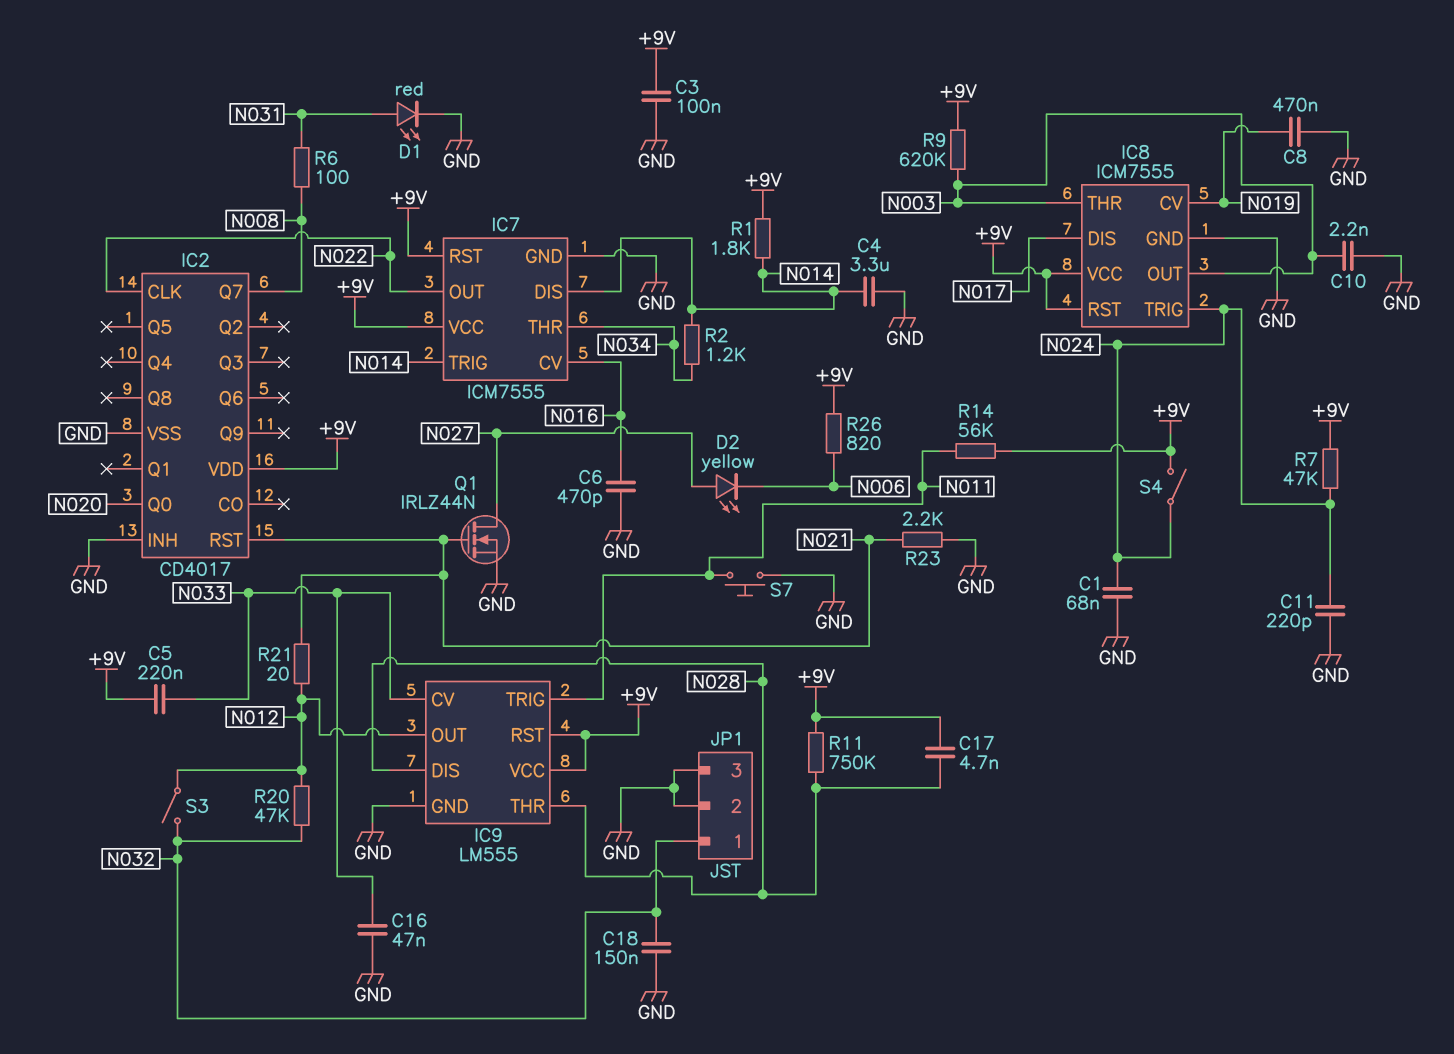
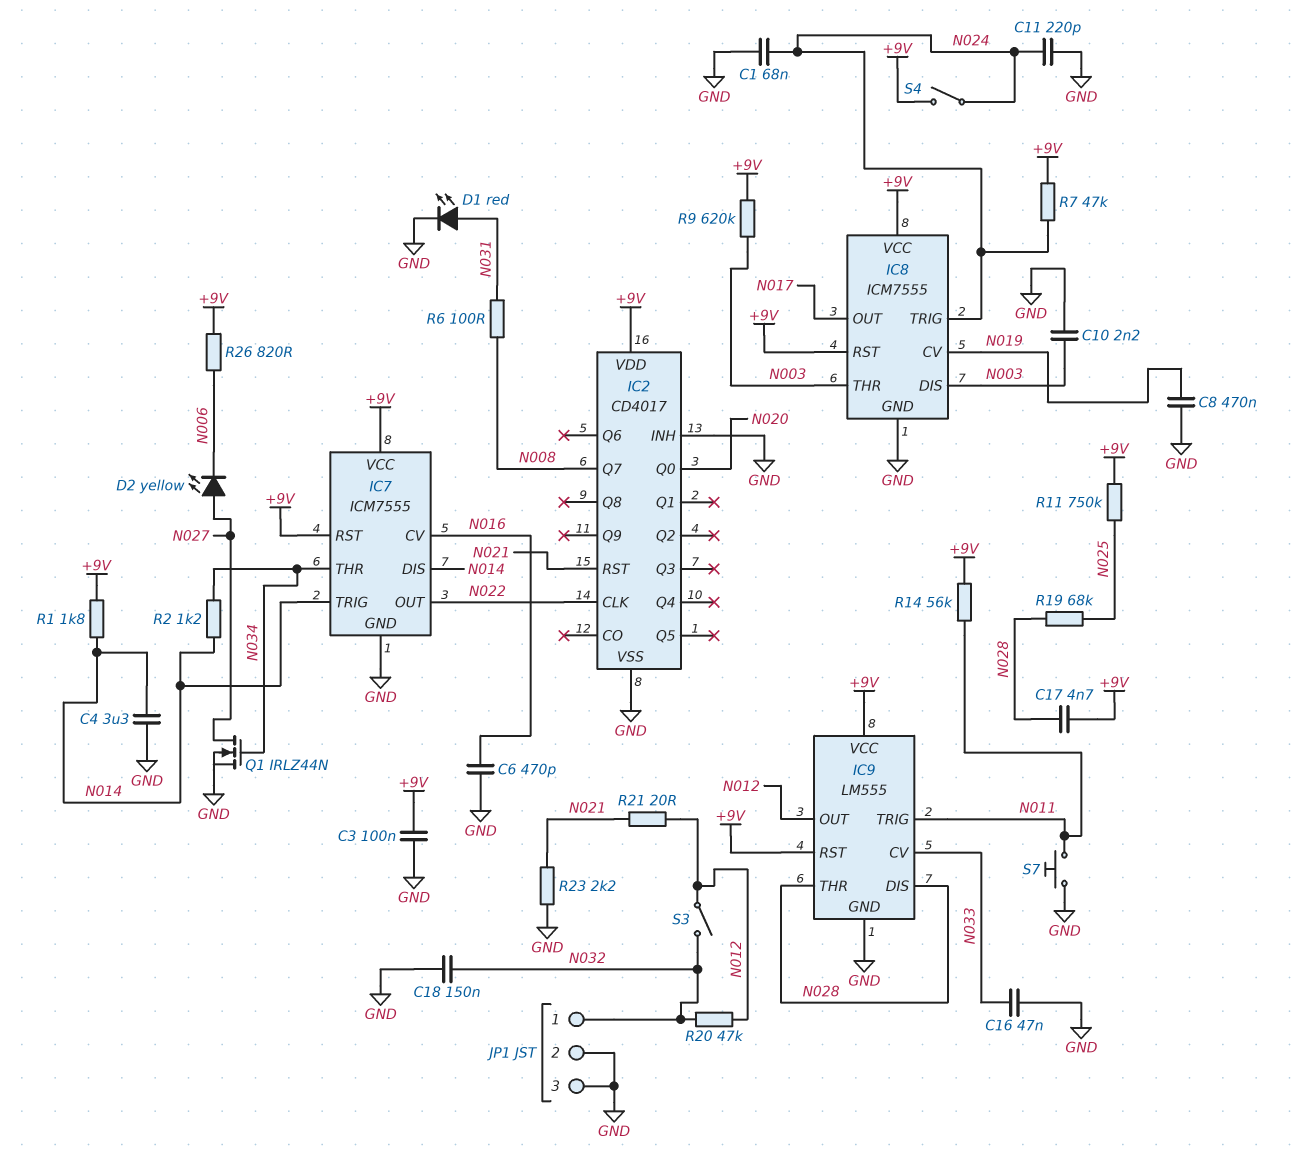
C5: 220nF (+9V, N033) -> none
IC8 pin DIS: N017 -> N003
IC8 pin OUT: N003 -> N017
Q1: NMOS IRLZ44N (G N021, D N027, S GND) -> NMOS IRLZ44N (G N034, D N027, S GND)
R11: 750k (+9V, N028) -> 750k (+9V, N025)
R19: none -> 68k (N025, N028)

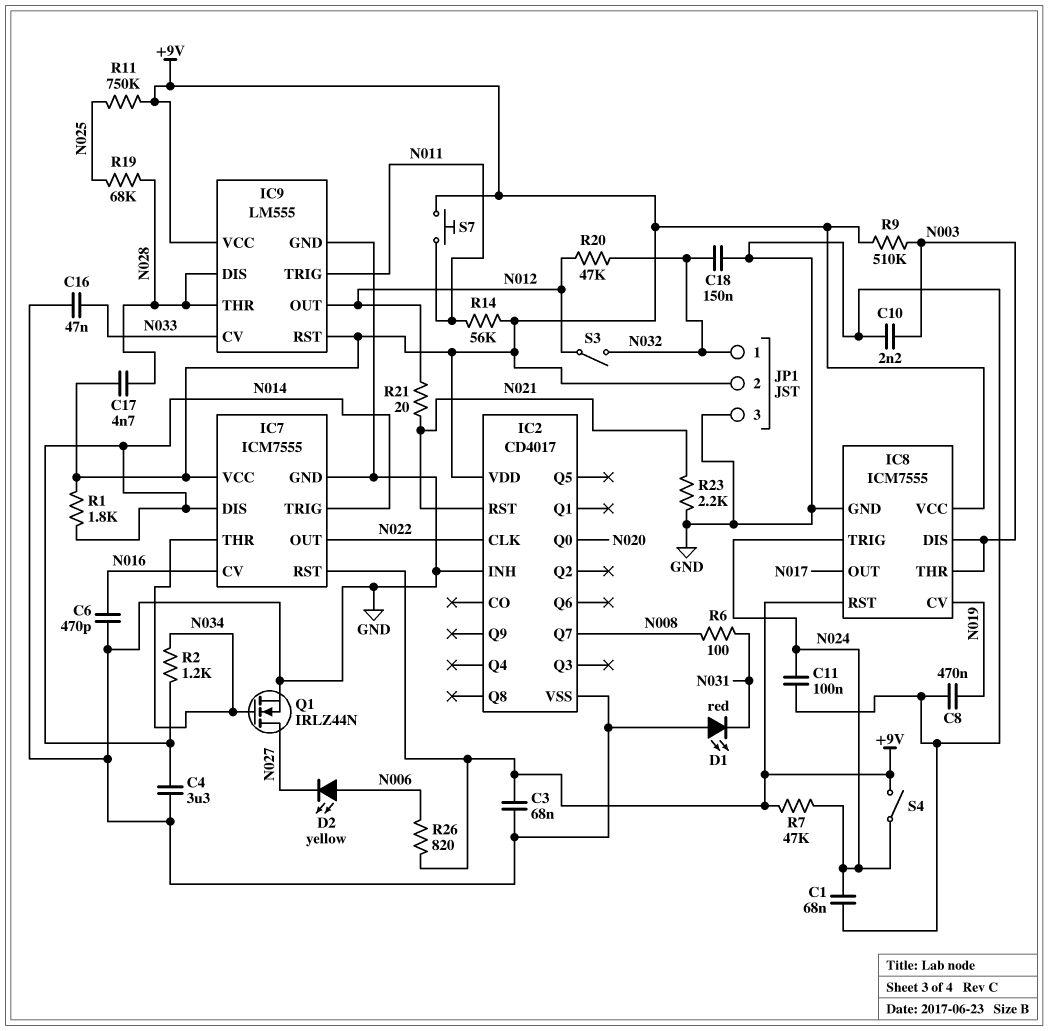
C3: 100nF (+9V, GND) -> 68nF (+9V, GND)
C11: 220pF (GND, N024) -> 100nF (GND, N024)
D1: LED red (A N031, K GND) -> LED red (A GND, K N031)
D2: LED yellow (A N027, K N006) -> LED yellow (A N006, K N027)
JP1 pin 2: GND -> +9V
R9: 620k (+9V, N003) -> 510k (+9V, N003)
S7: button (GND, N011) -> button (+9V, N011)

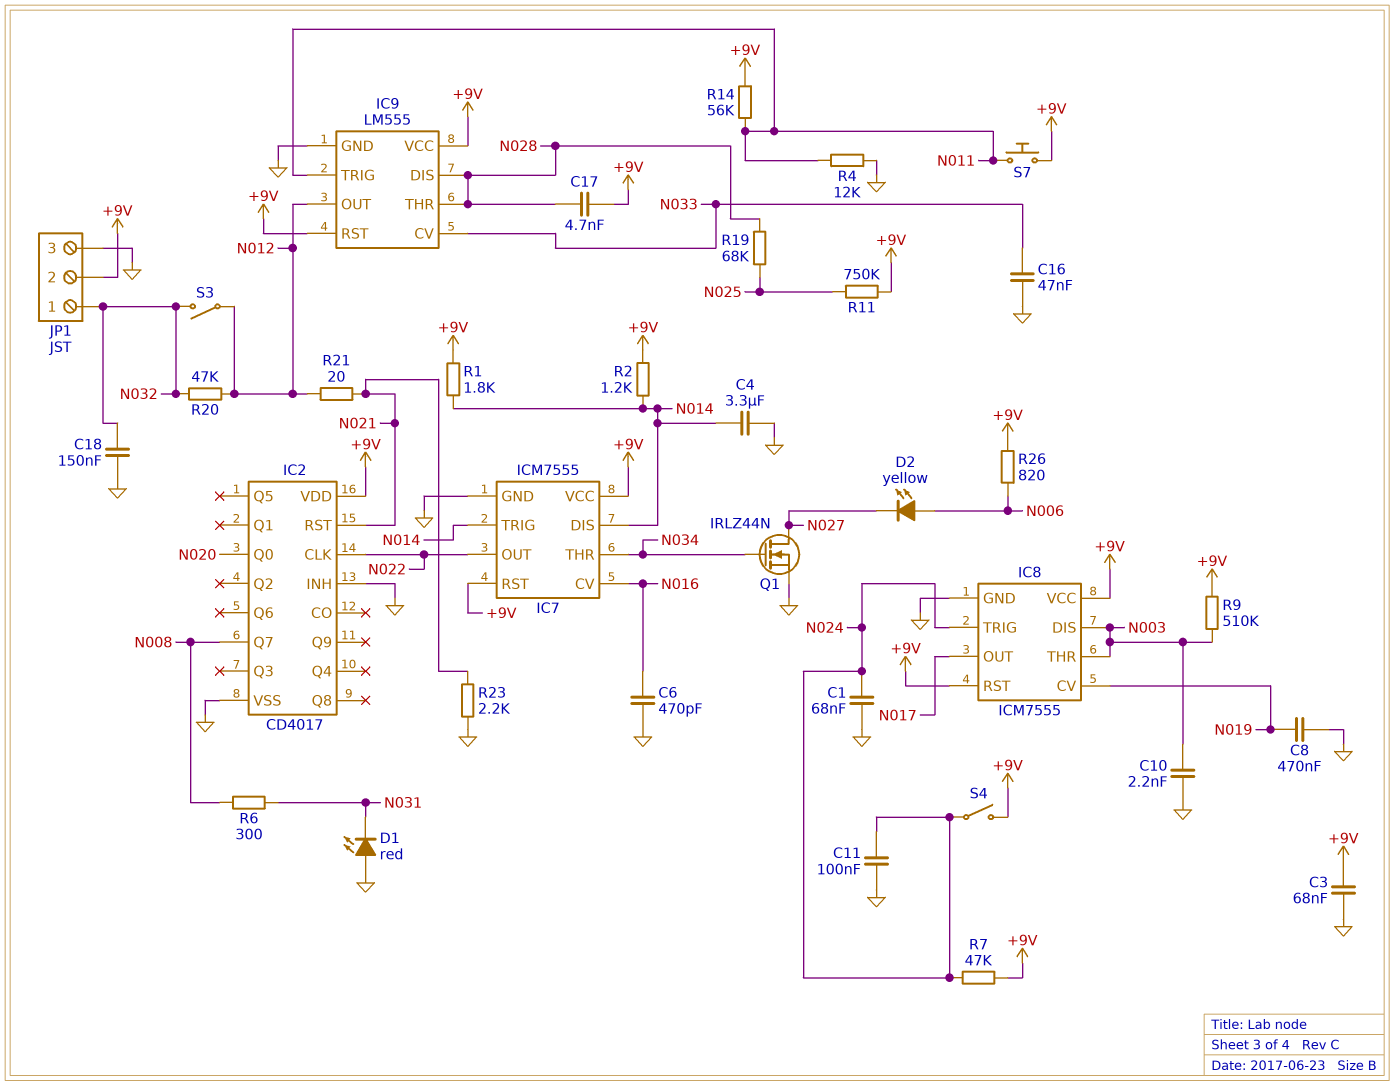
R2: 1.2k (N014, N034) -> 1.2k (+9V, N014)
R4: none -> 12k (GND, N011)
R6: 100 (N008, N031) -> 300 (N008, N031)

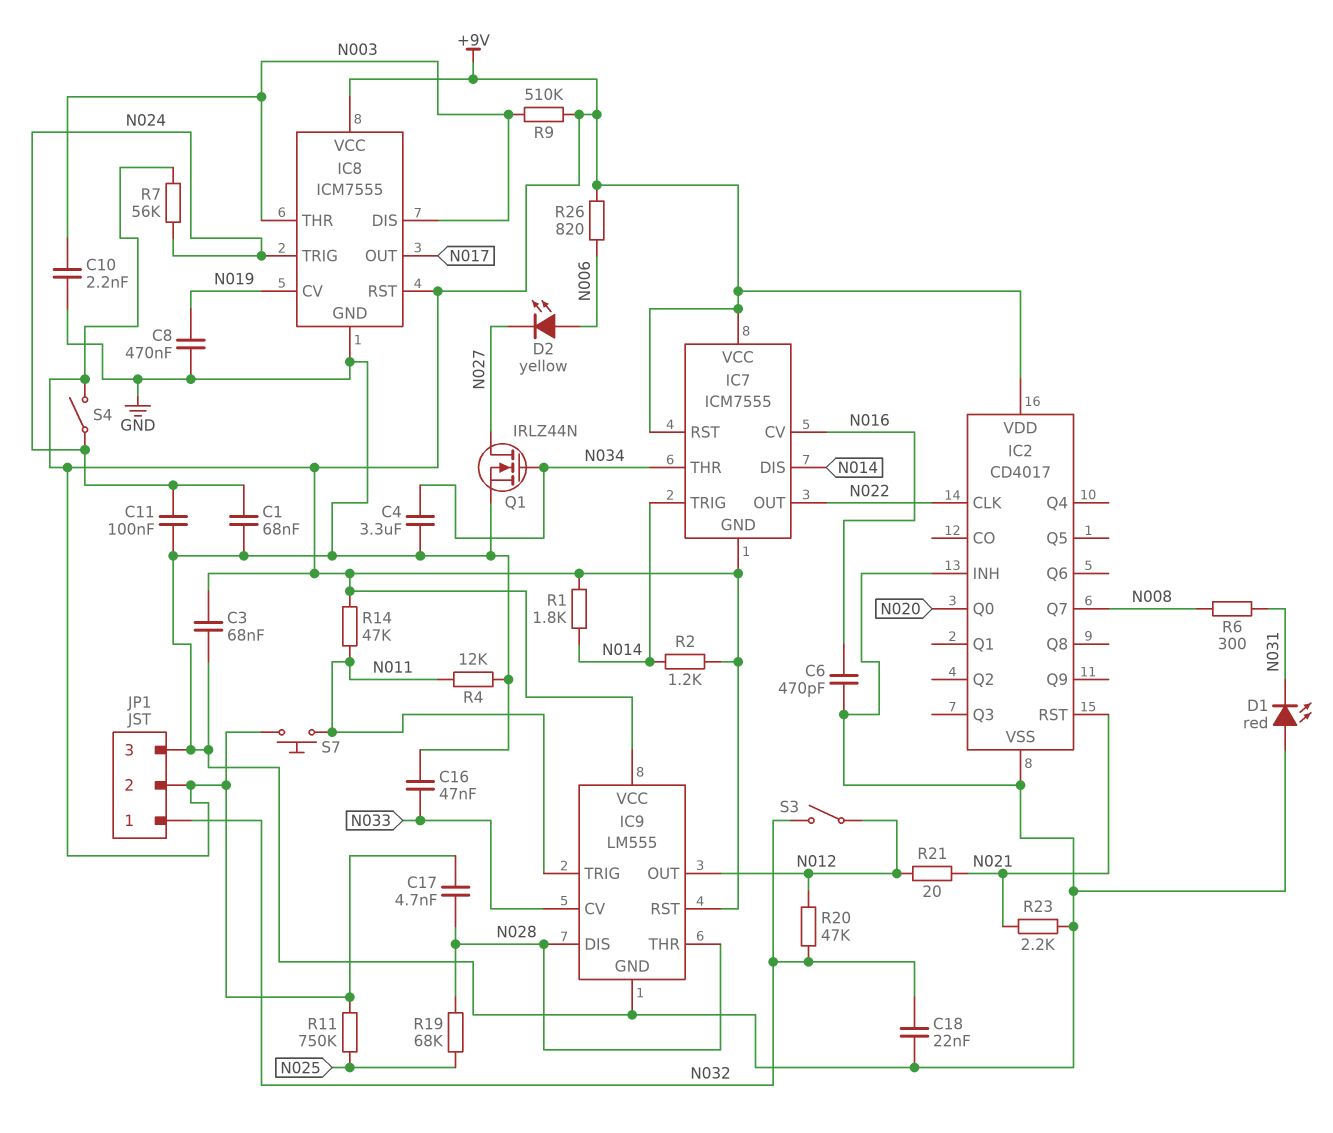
C4: 3.3uF (GND, N014) -> 3.3uF (GND, N034)
C18: 150nF (GND, N032) -> 22nF (GND, N032)
IC7 pin GND: GND -> +9V
R7: 47k (+9V, N024) -> 56k (+9V, N024)
R14: 56k (+9V, N011) -> 47k (+9V, N011)

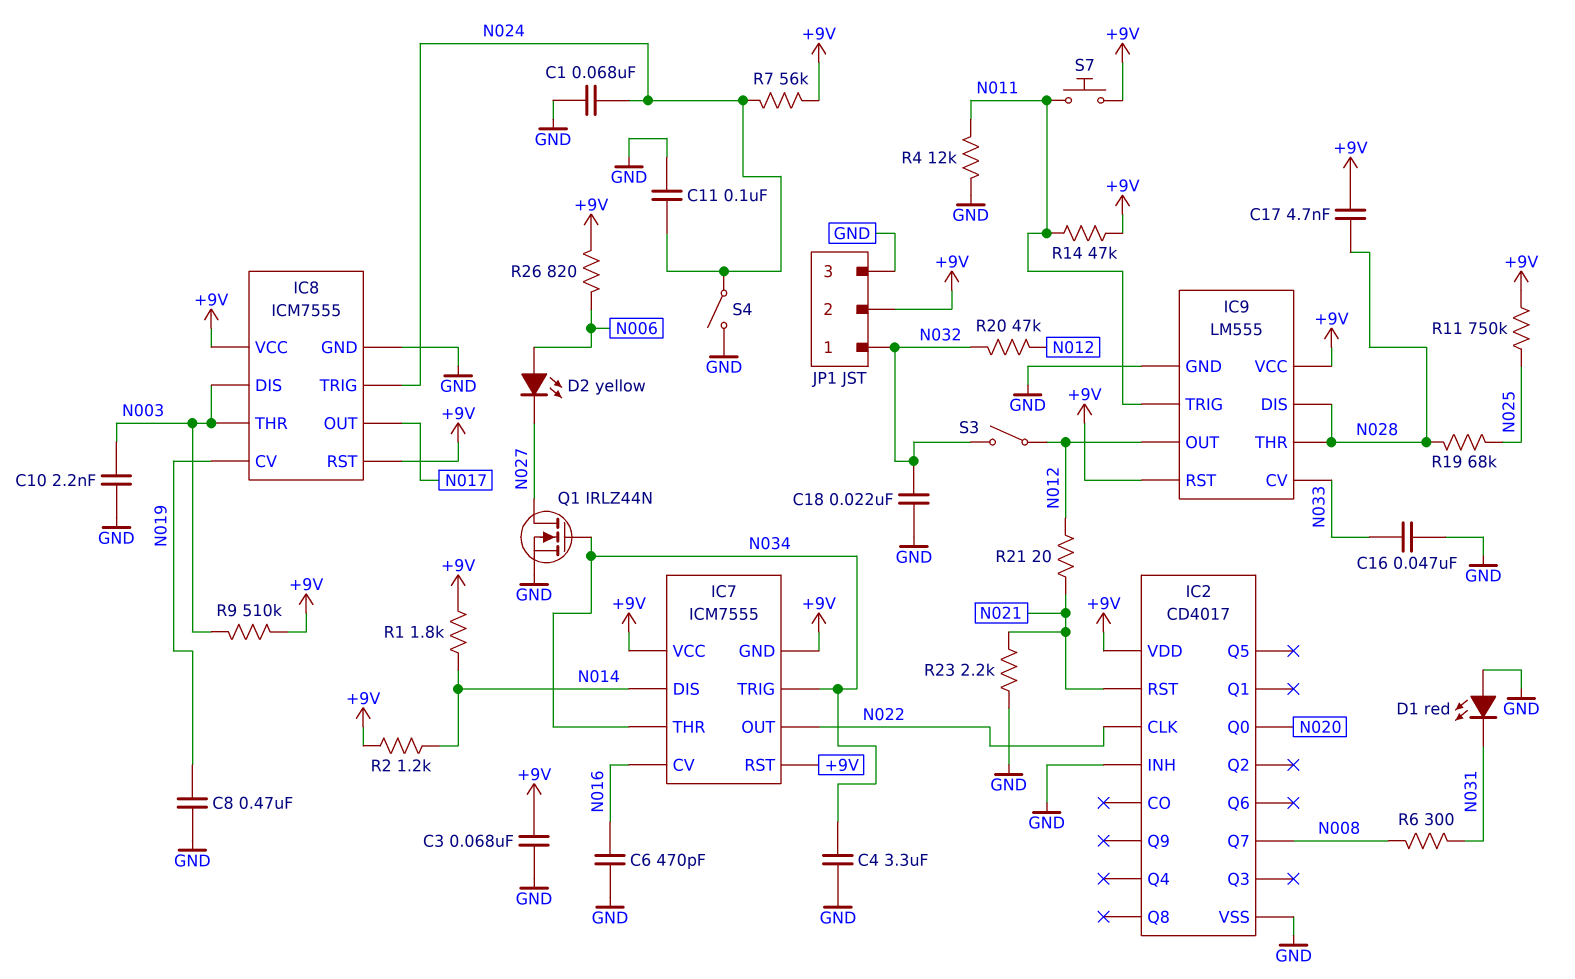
IC7 pin TRIG: N014 -> N034
S4: switch (+9V, N024) -> switch (GND, N024)

